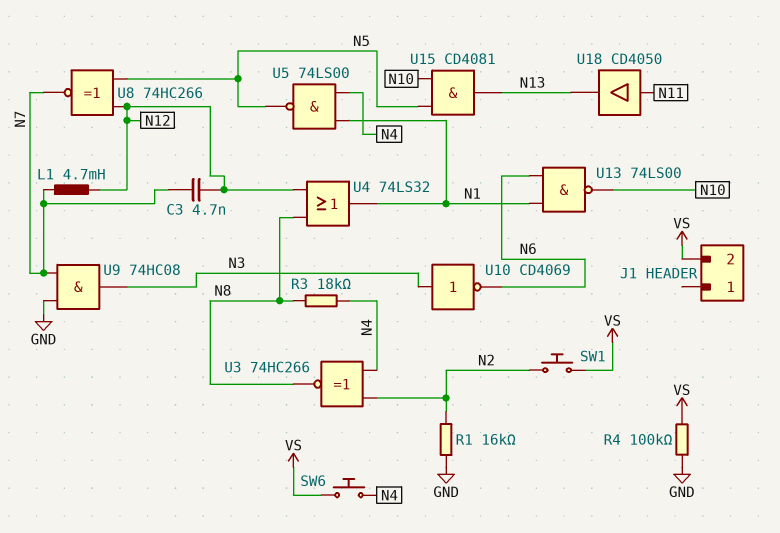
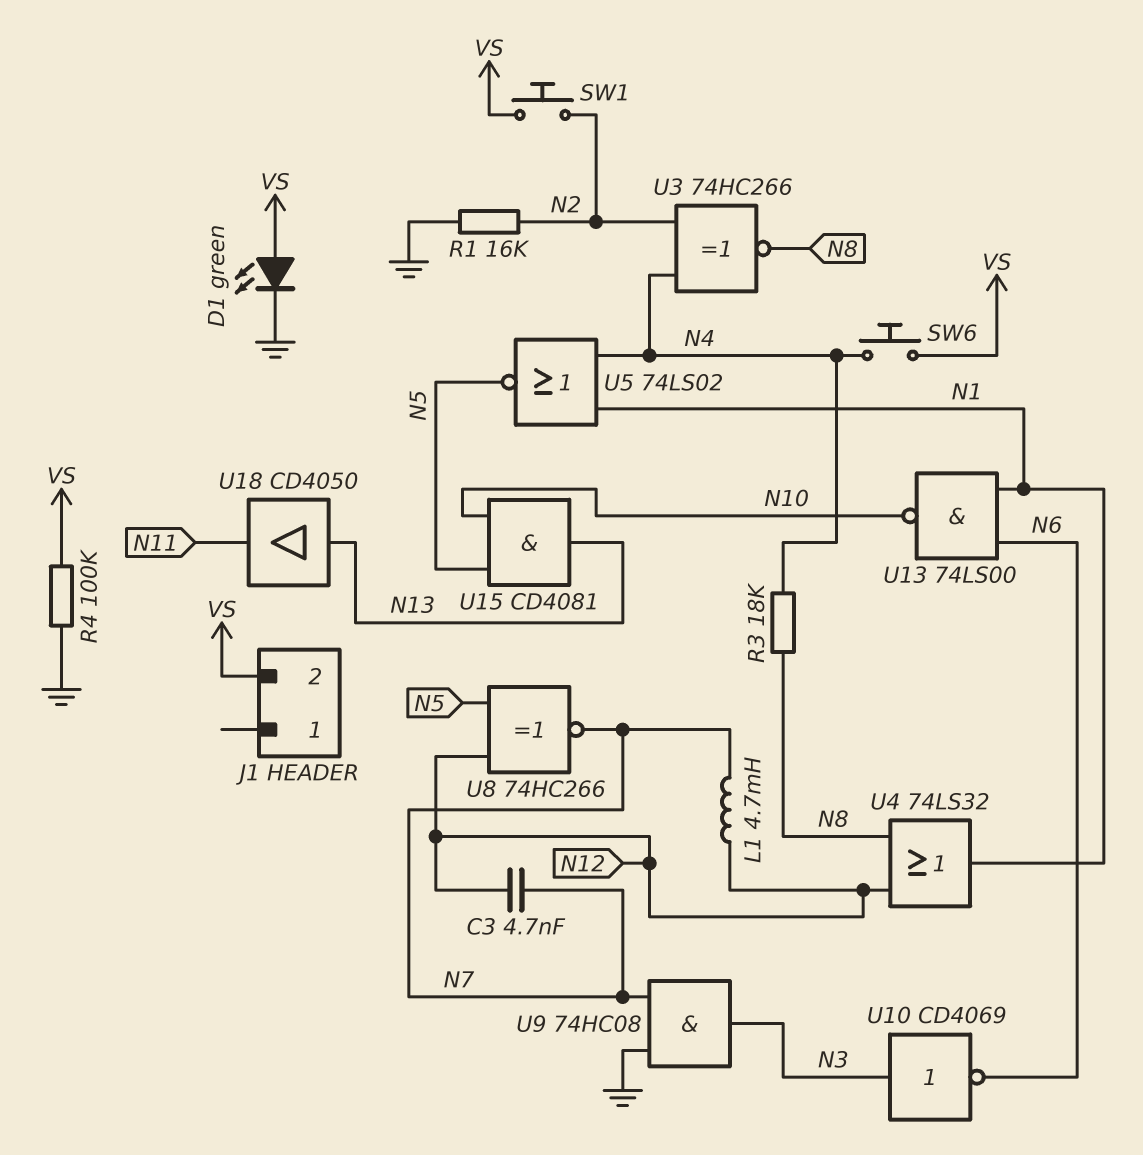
D1: none -> LED green (A VS, K GND)
U5: NAND 74LS00 (in N1, in N4, out N5) -> NOR 74LS02 (in N1, in N4, out N5)
U18: buffer CD4050 (in N11, out N13) -> buffer CD4050 (in N13, out N11)

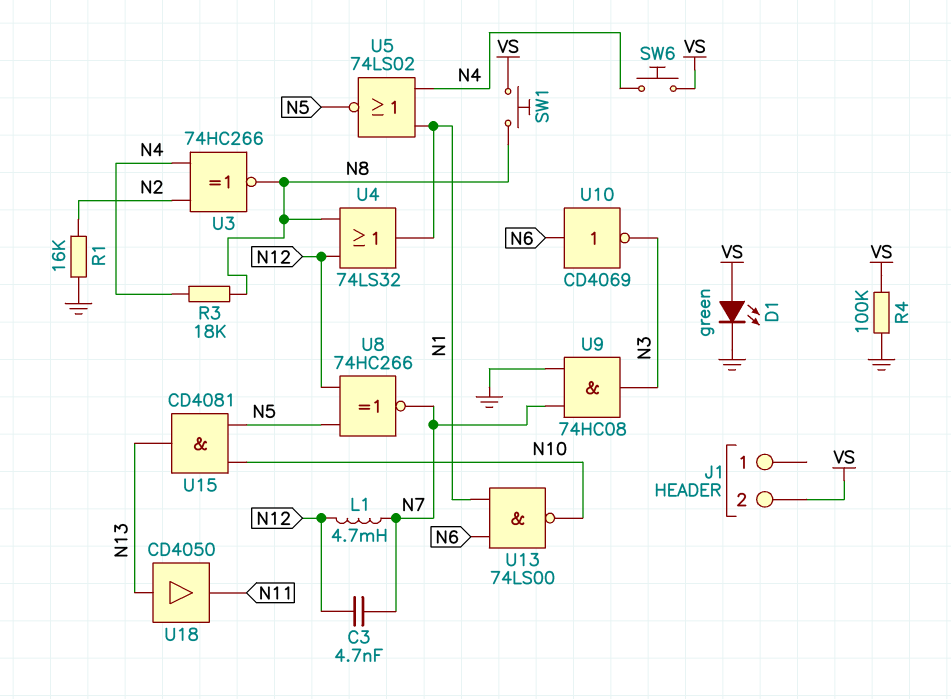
SW1: button (N2, VS) -> button (N8, VS)
U10: NOT CD4069 (in N3, out N6) -> NOT CD4069 (in N6, out N3)

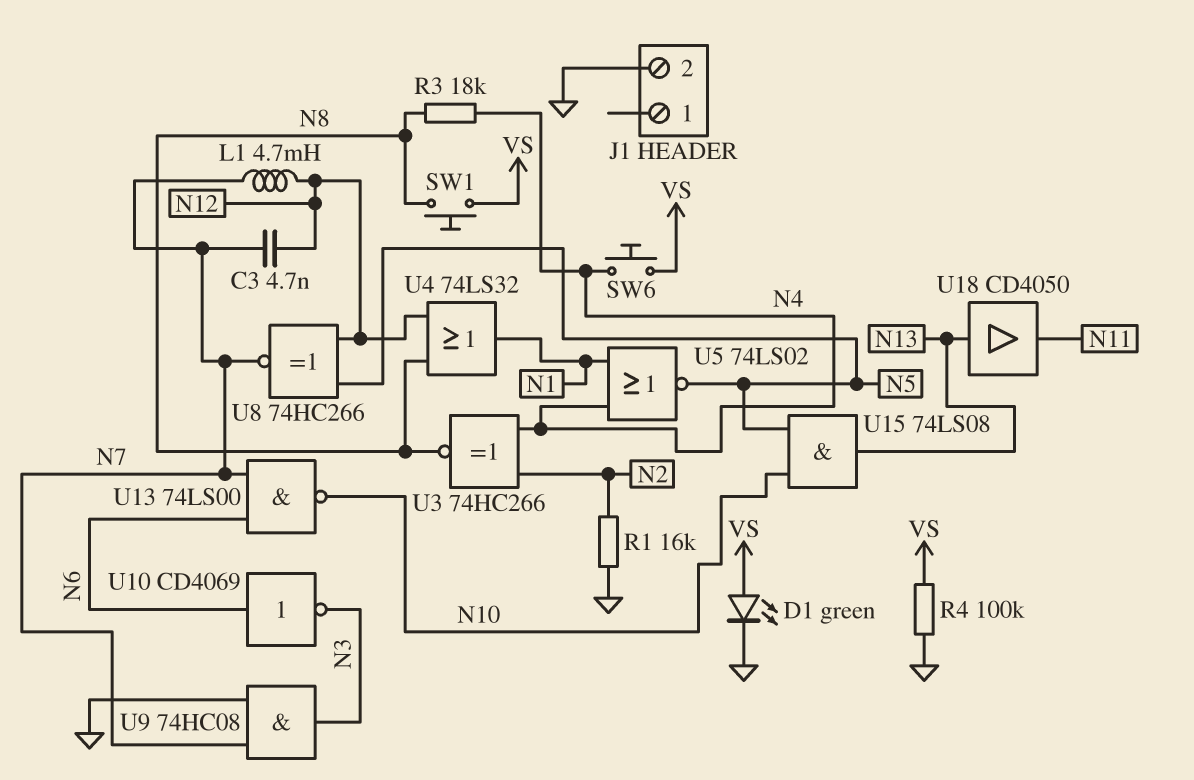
J1 pin 2: VS -> GND
U13: NAND 74LS00 (in N1, in N6, out N10) -> NAND 74LS00 (in N6, in N7, out N10)
U15: AND CD4081 (in N5, in N10, out N13) -> AND 74LS08 (in N5, in N10, out N13)

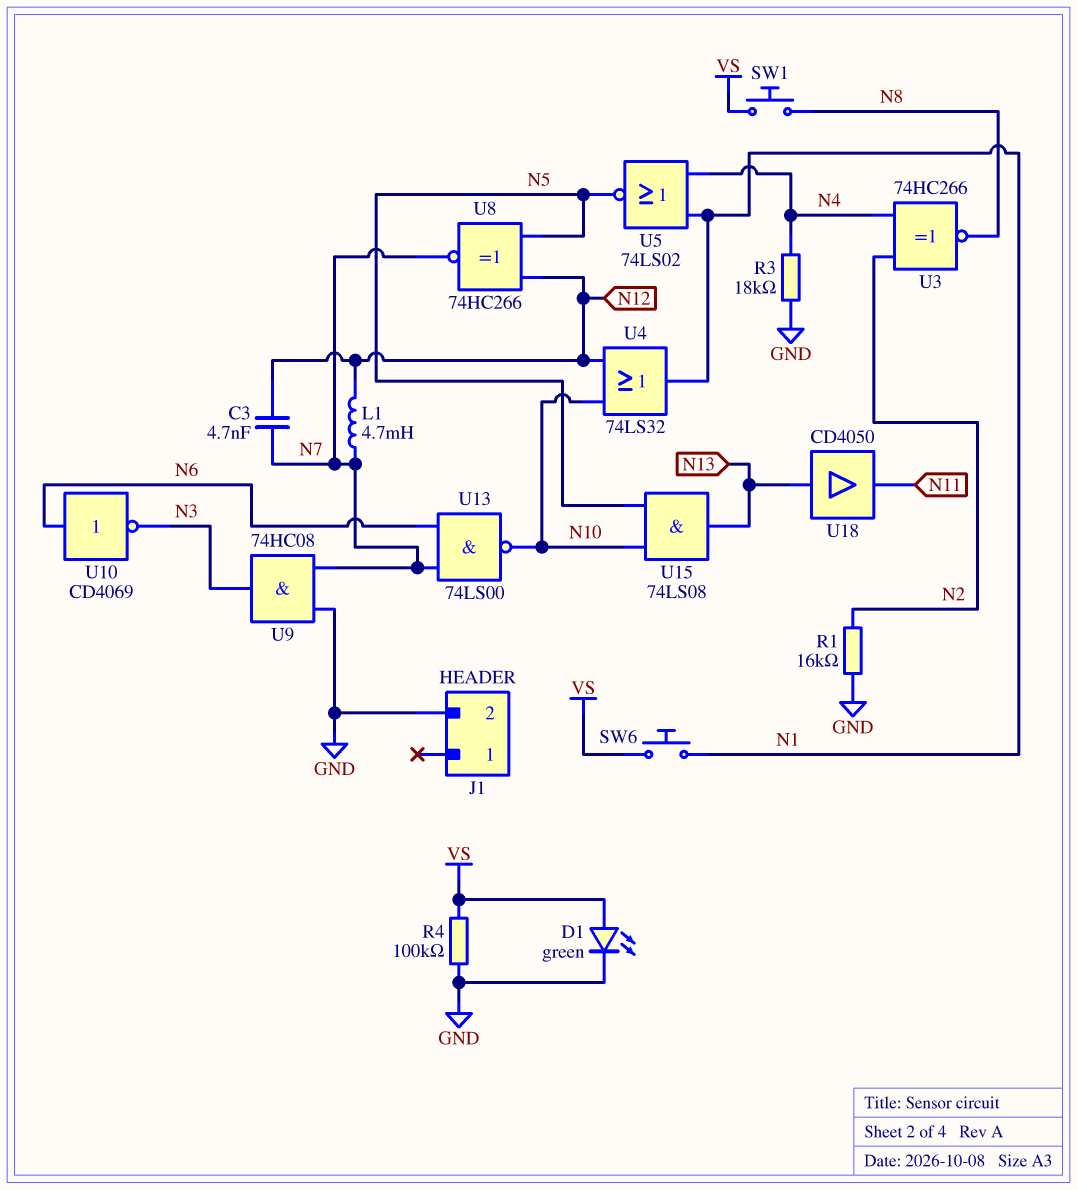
R3: 18k (N4, N8) -> 18k (GND, N4)
SW6: button (N4, VS) -> button (N1, VS)
U4: OR 74LS32 (in N8, in N12, out N1) -> OR 74LS32 (in N10, in N12, out N1)

